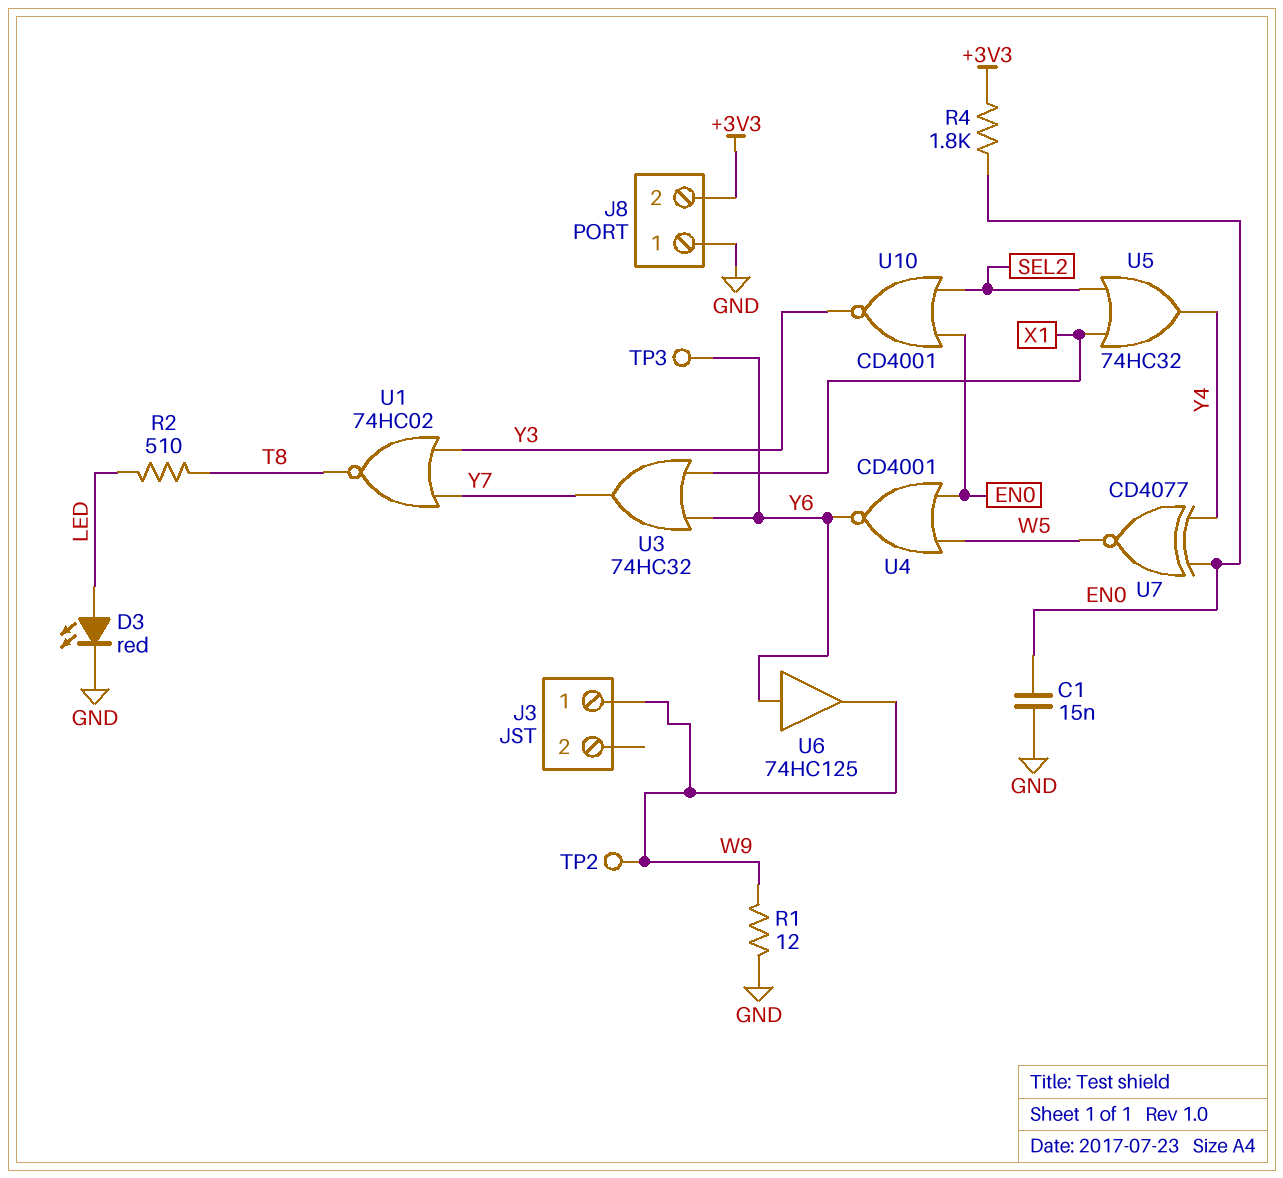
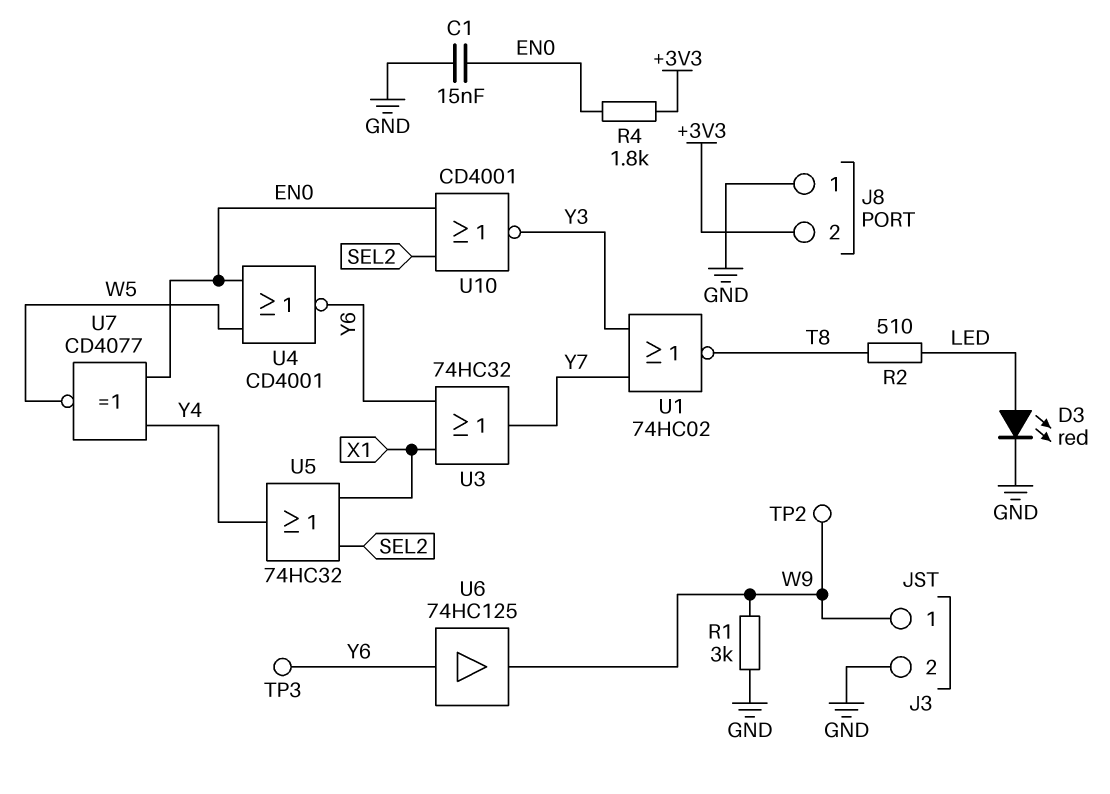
J3 pin 2: none -> GND
R1: 12 (GND, W9) -> 3k (GND, W9)

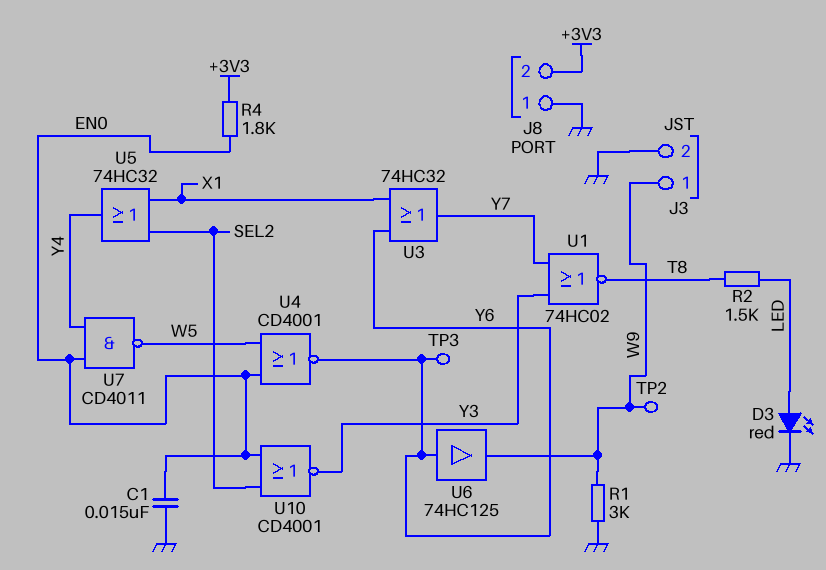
R2: 510 (LED, T8) -> 1.5k (LED, T8)
U7: XNOR CD4077 (in EN0, in Y4, out W5) -> NAND CD4011 (in EN0, in Y4, out W5)

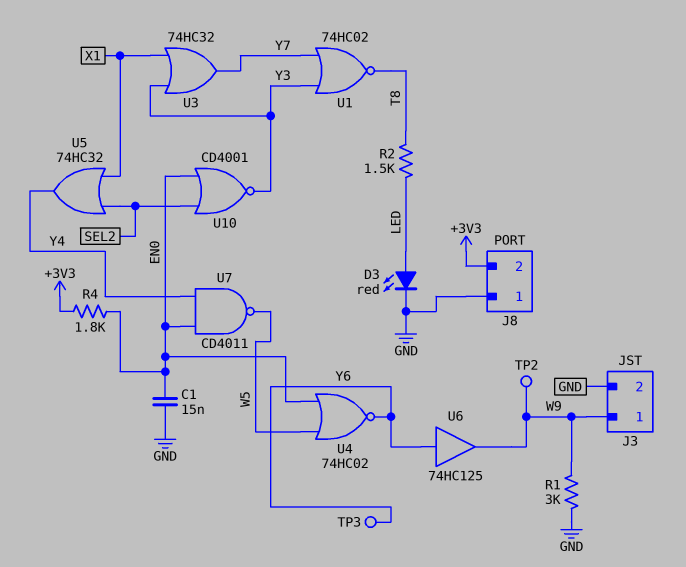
U3: OR 74HC32 (in X1, in Y6, out Y7) -> OR 74HC32 (in X1, in Y3, out Y7)
U4: NOR CD4001 (in EN0, in W5, out Y6) -> NOR 74HC02 (in EN0, in W5, out Y6)

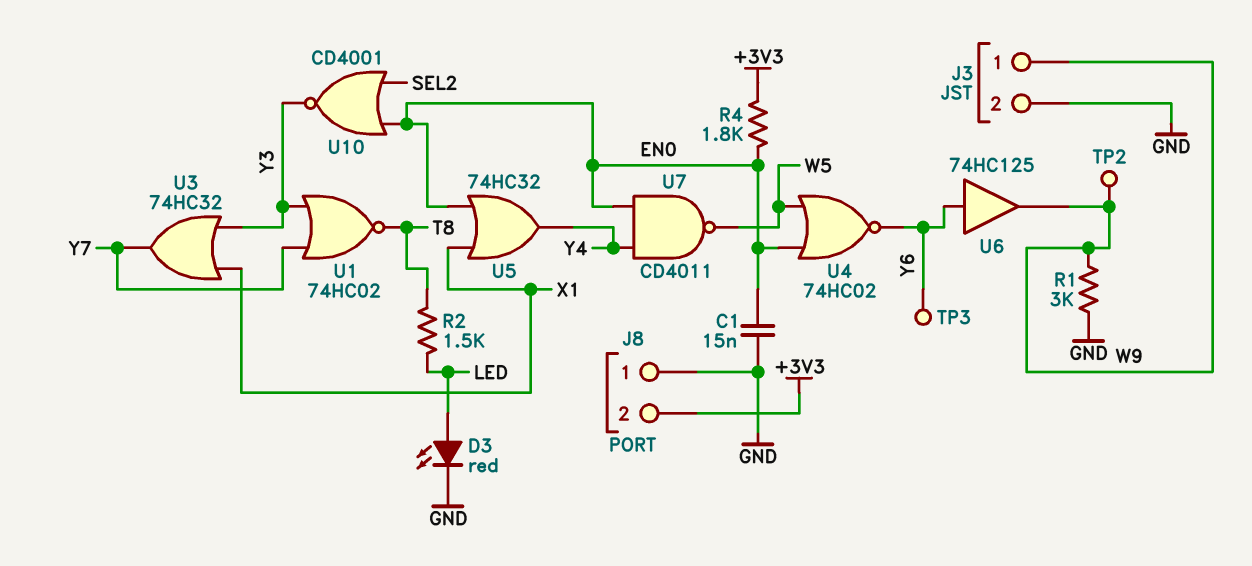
U5: OR 74HC32 (in SEL2, in X1, out Y4) -> OR 74HC32 (in EN0, in X1, out Y4)

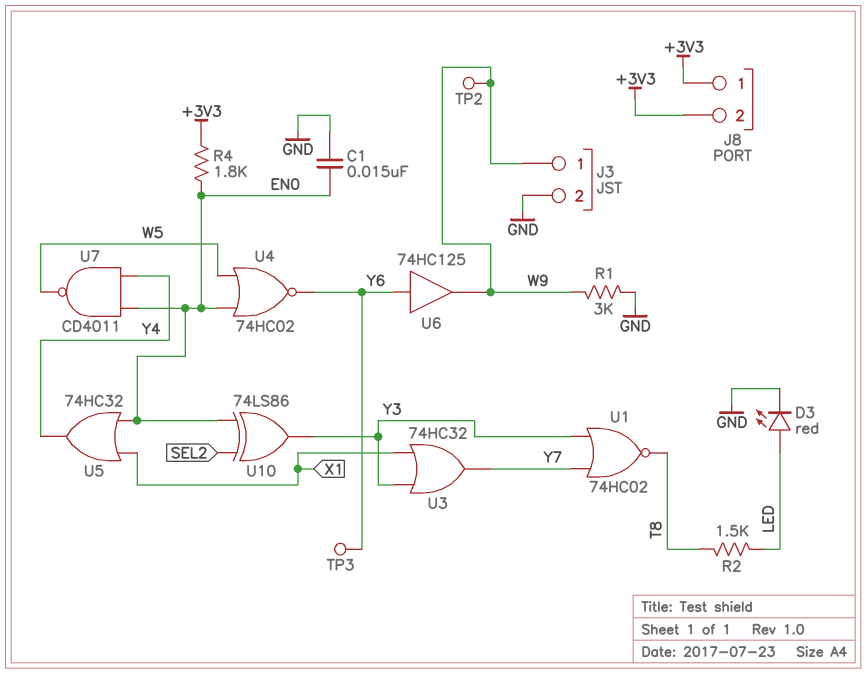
J8 pin 1: GND -> +3V3
U10: NOR CD4001 (in EN0, in SEL2, out Y3) -> XOR 74LS86 (in EN0, in SEL2, out Y3)

